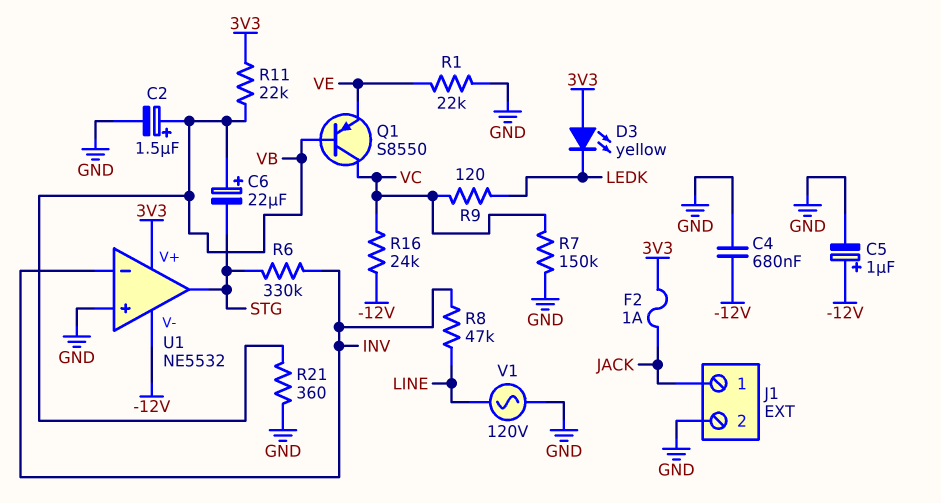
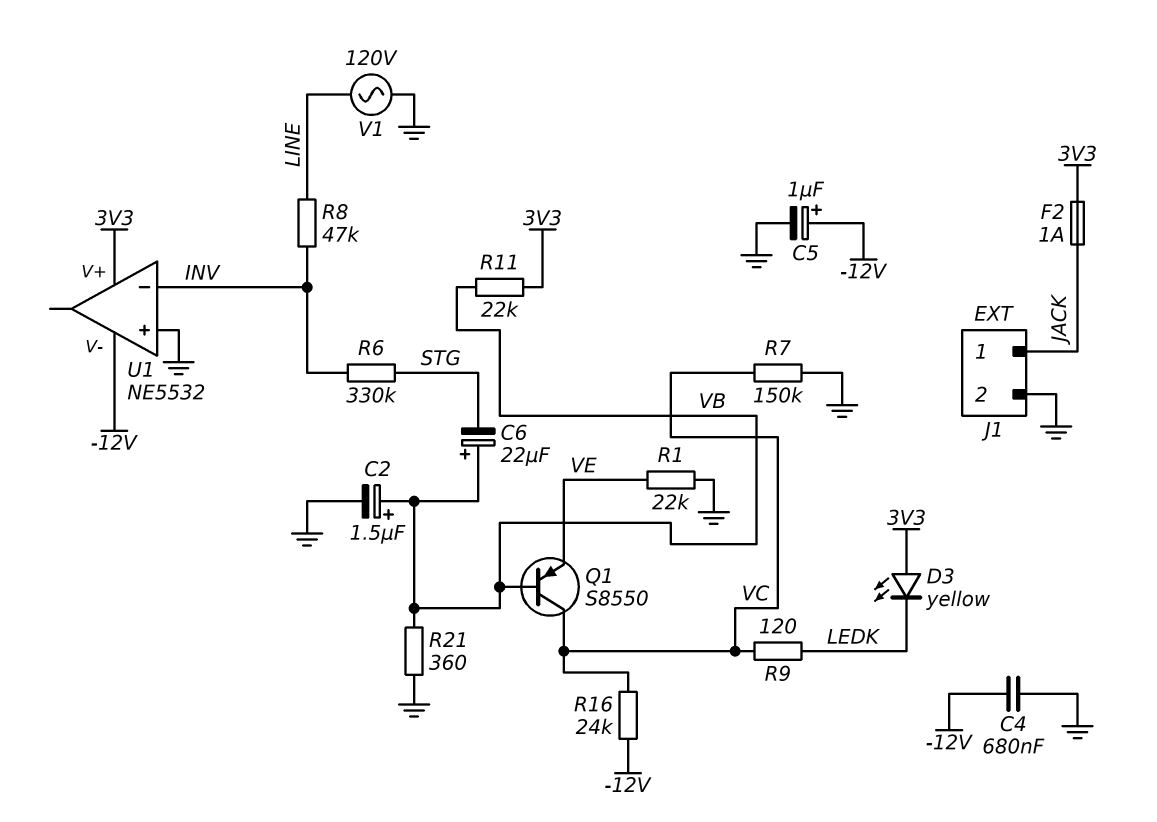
U1 pin out: STG -> none

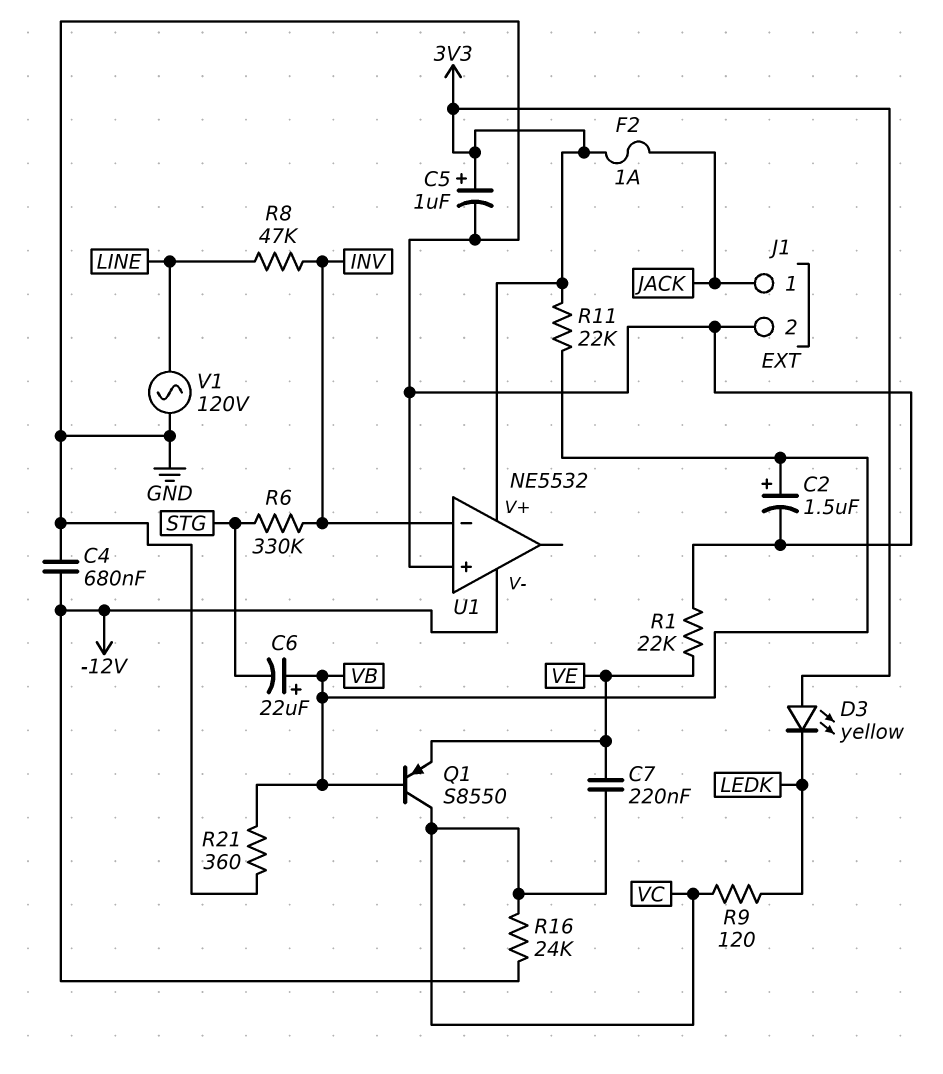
C5: 1uF (plus -12V, minus GND) -> 1uF (plus 3V3, minus GND)
C7: none -> 220nF (VC, VE)
R7: 150k (GND, VC) -> none

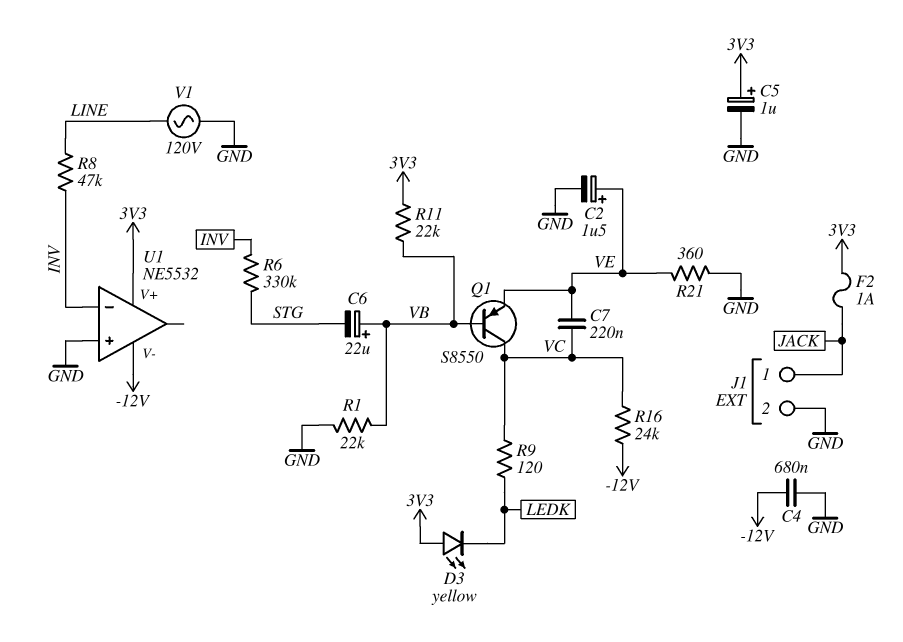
C2: 1.5uF (plus VB, minus GND) -> 1.5uF (plus VE, minus GND)
R1: 22k (GND, VE) -> 22k (GND, VB)
R21: 360 (GND, VB) -> 360 (GND, VE)

